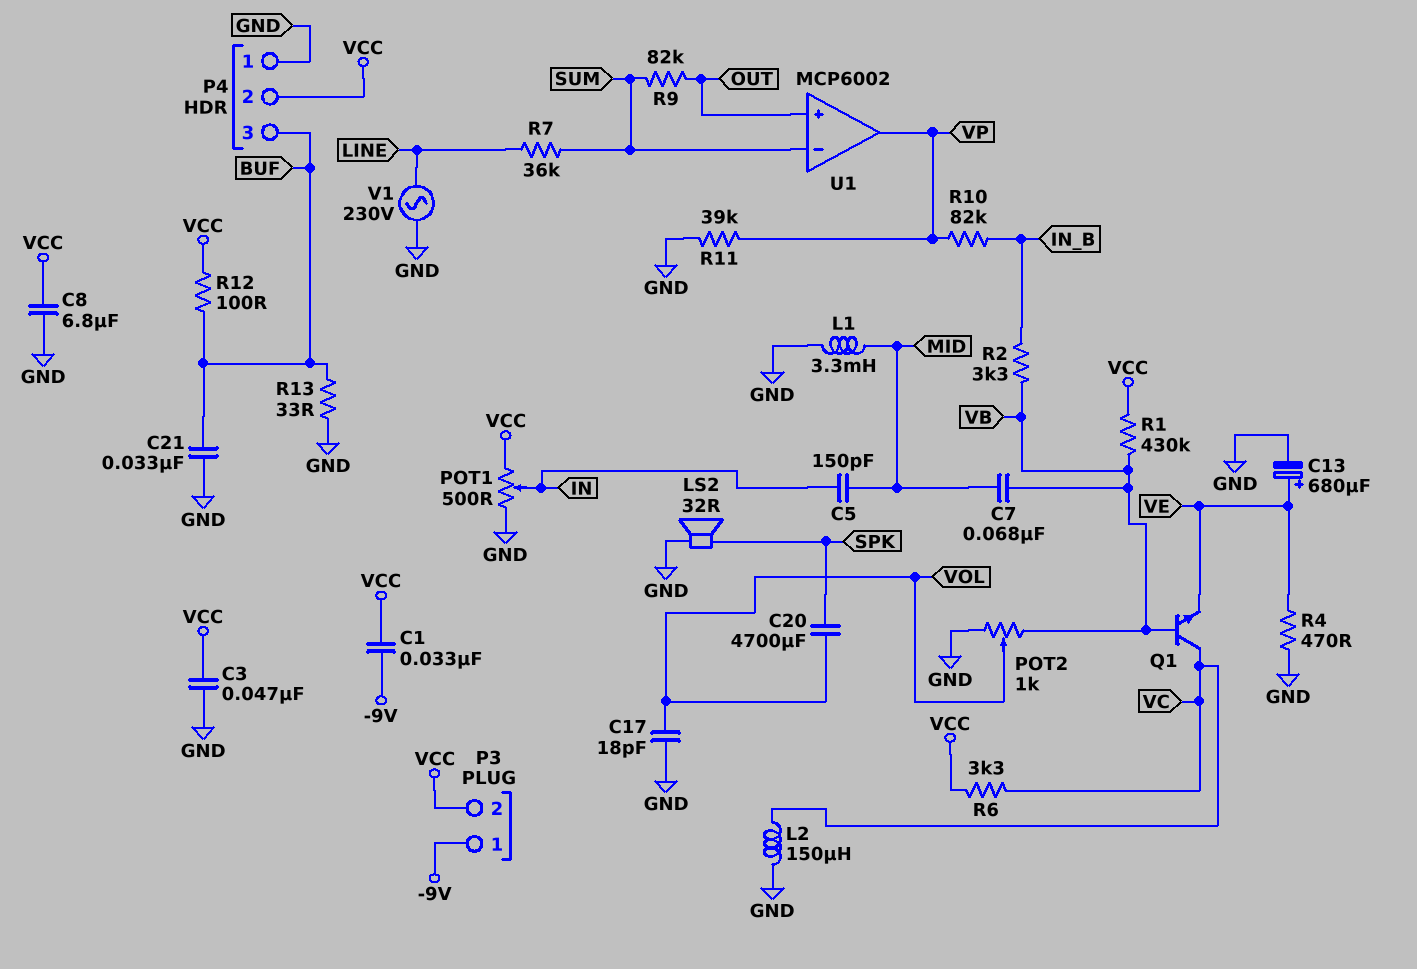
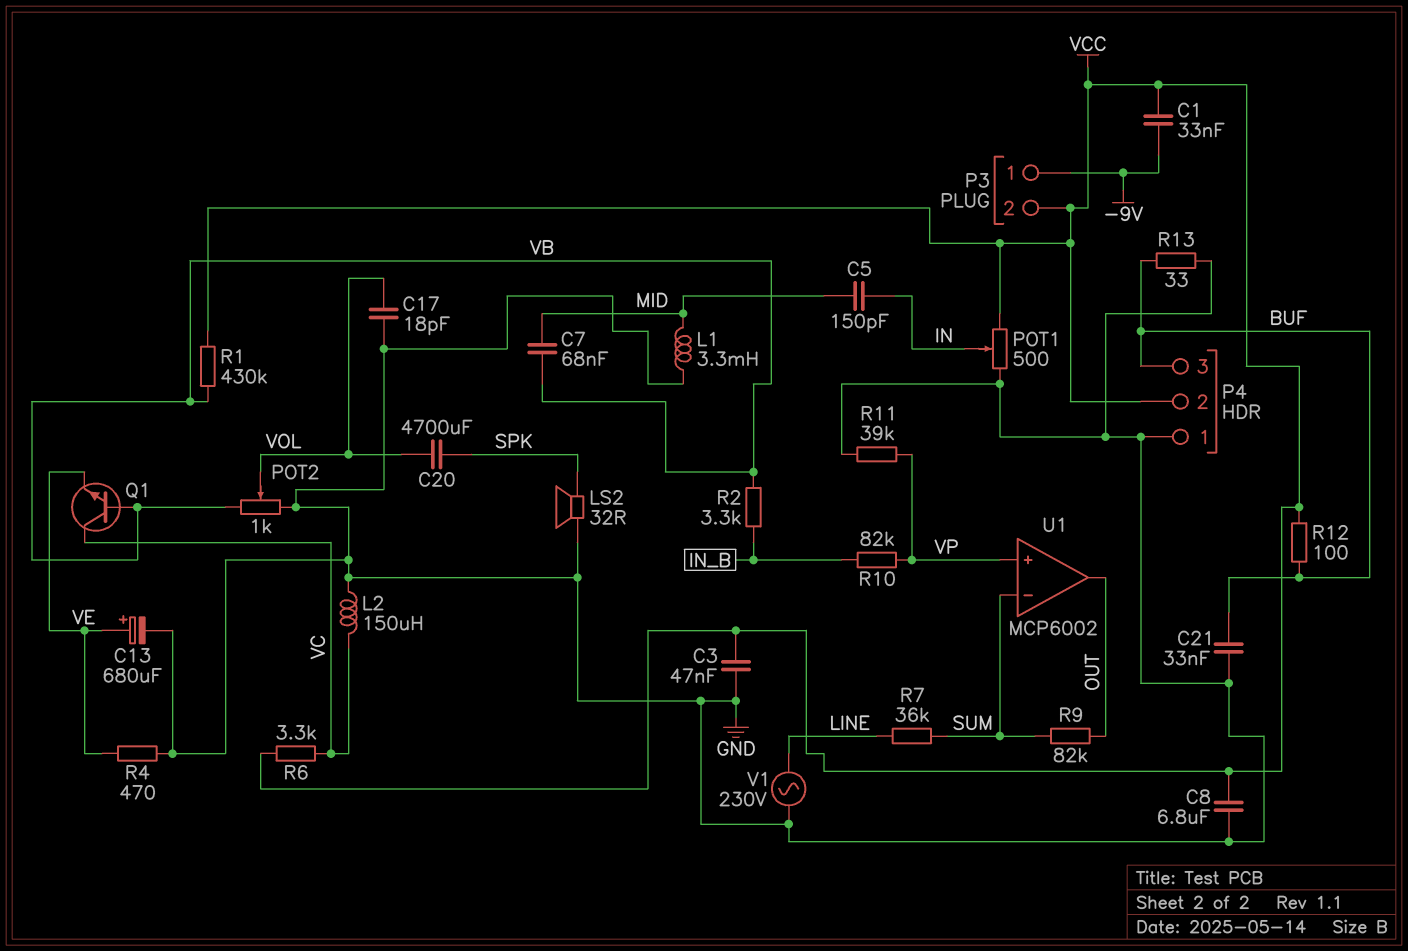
U1 pin in+: OUT -> VP
U1 pin out: VP -> OUT

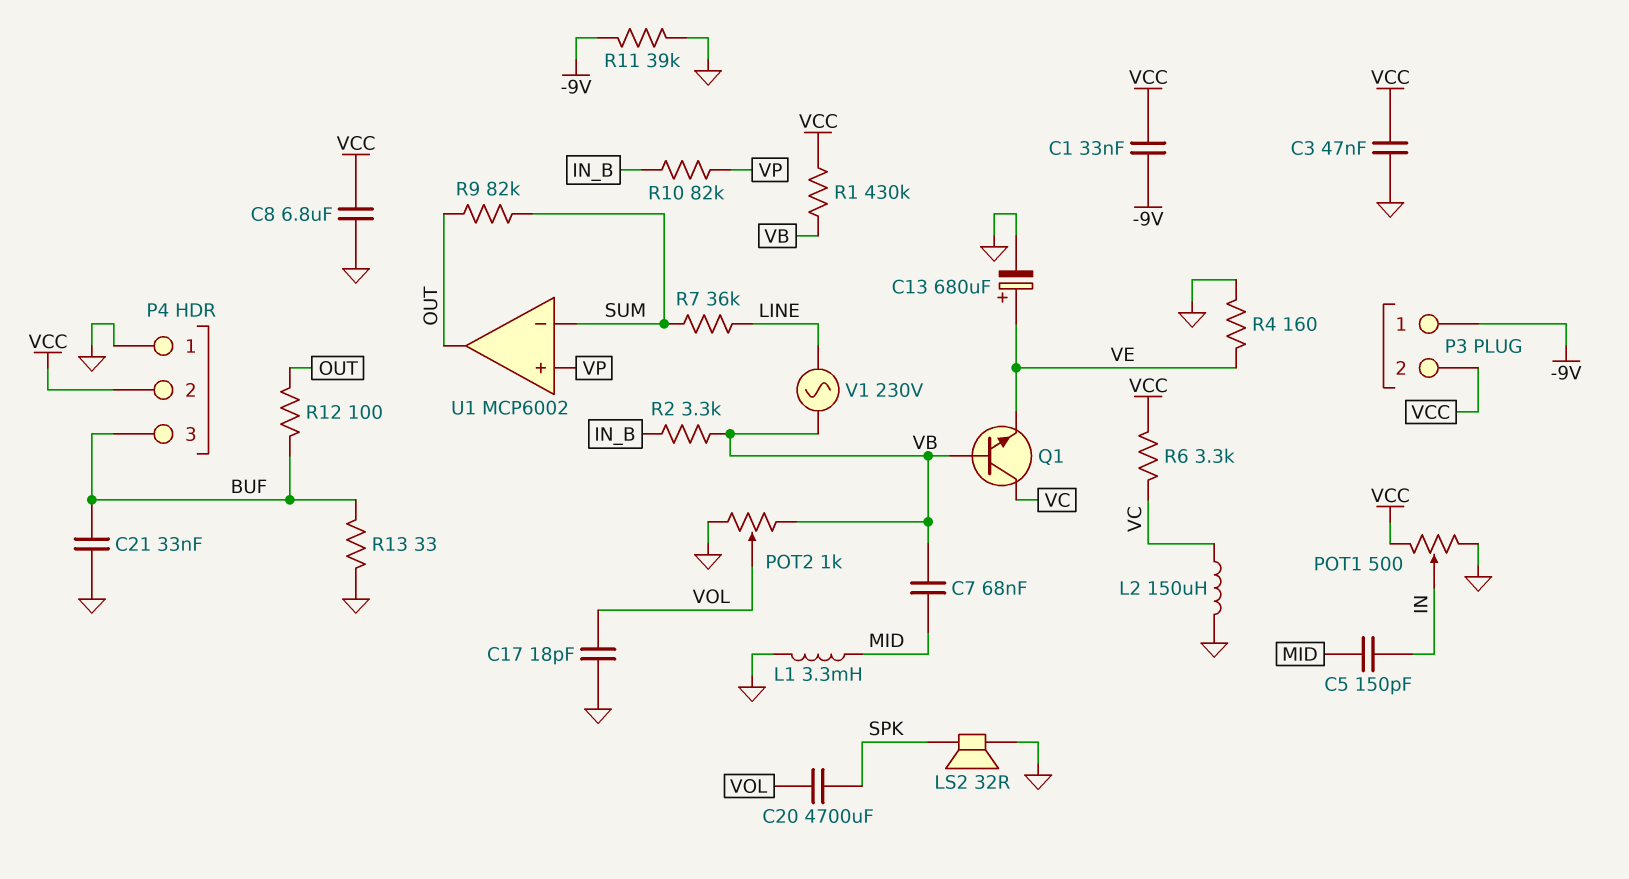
R4: 470 (GND, VE) -> 160 (GND, VE)
R11: 39k (GND, VP) -> 39k (-9V, GND)
R12: 100 (BUF, VCC) -> 100 (BUF, OUT)
V1: AC 230V (GND, LINE) -> AC 230V (LINE, VB)

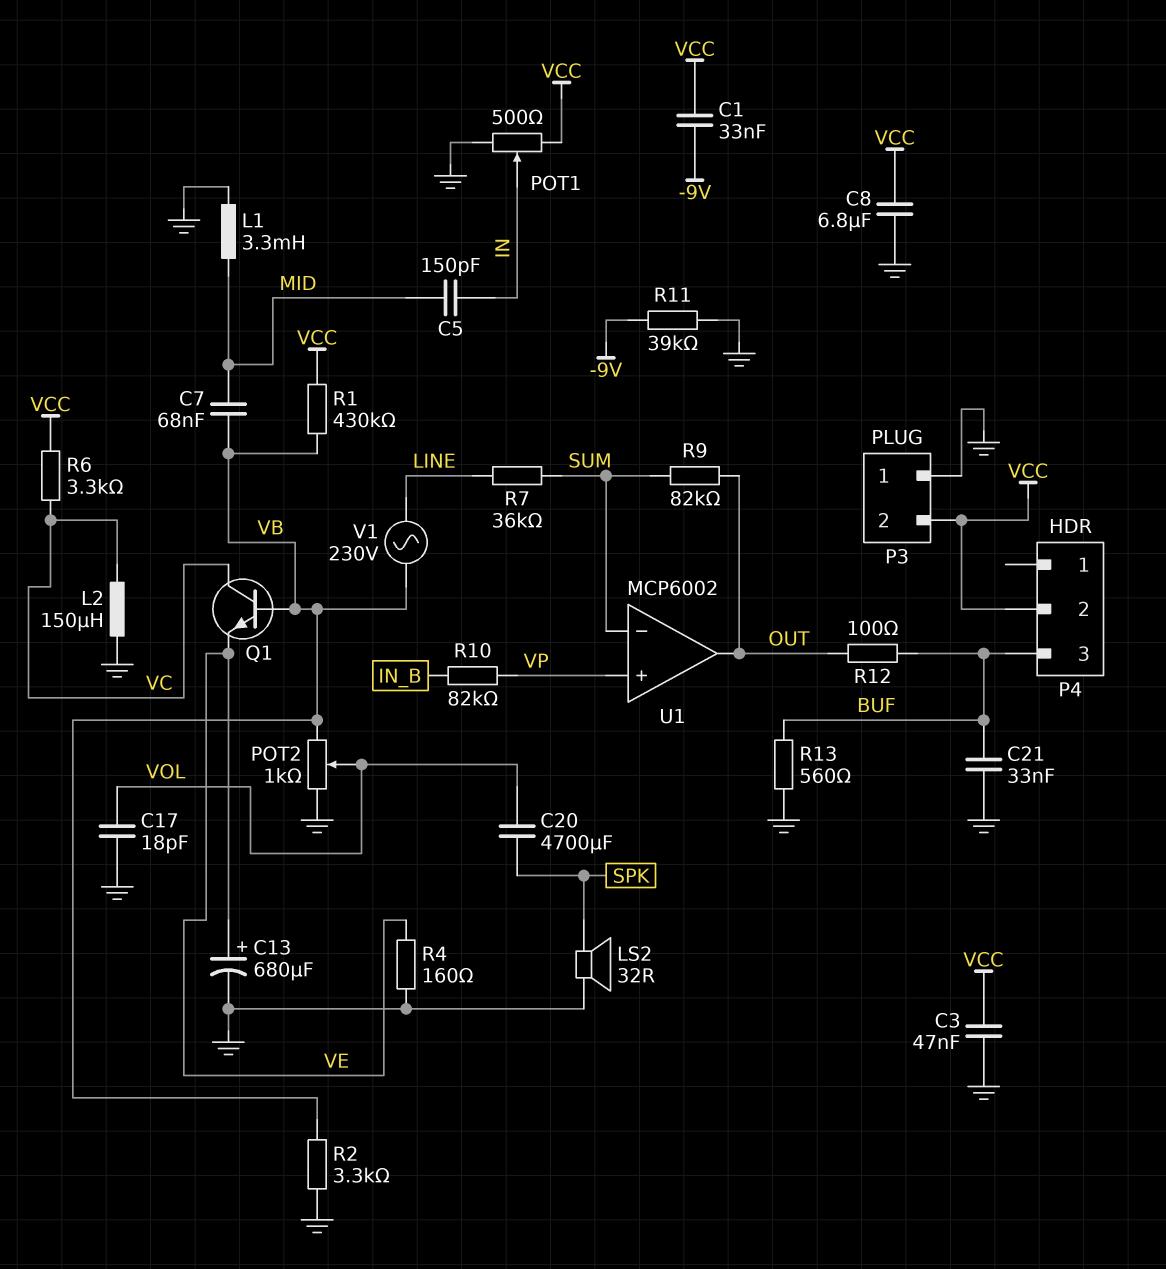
P3 pin 1: -9V -> GND
P4 pin 1: GND -> none
R2: 3.3k (IN_B, VB) -> 3.3k (GND, VB)
R13: 33 (BUF, GND) -> 560 (BUF, GND)

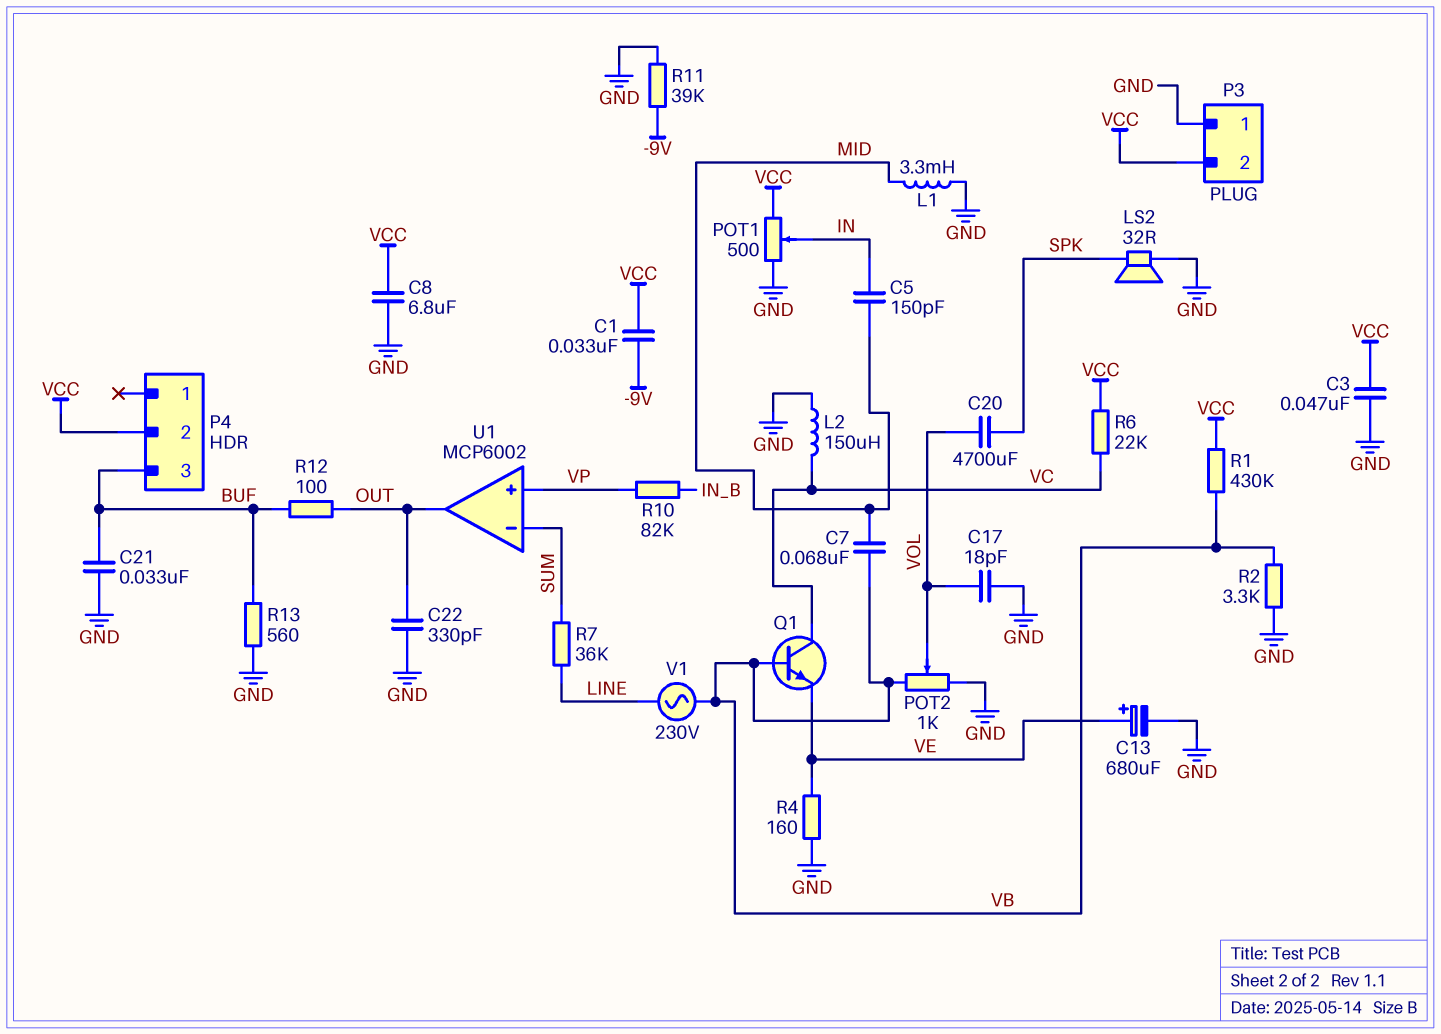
C22: none -> 330pF (GND, OUT)
R6: 3.3k (VC, VCC) -> 22k (VC, VCC)
R9: 82k (OUT, SUM) -> none

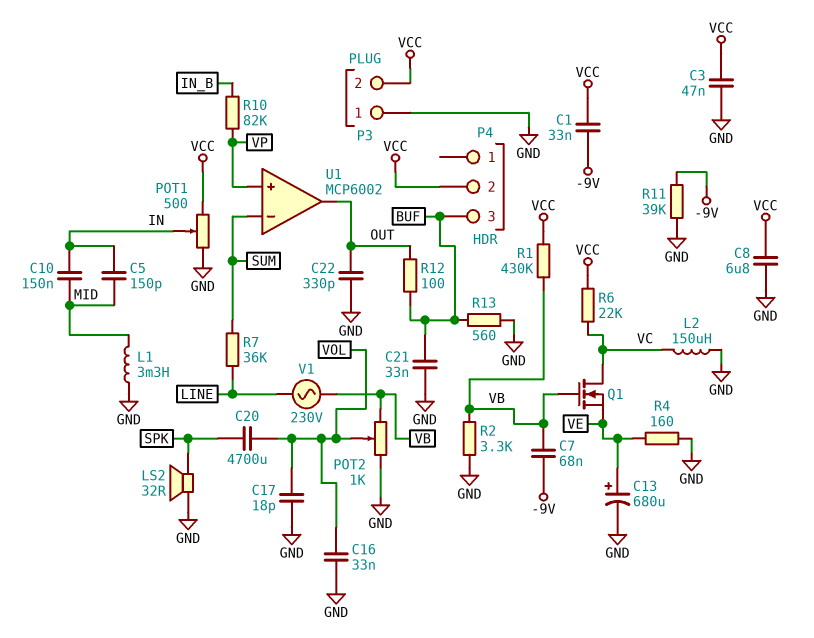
C7: 68nF (MID, VB) -> 68nF (-9V, VB)
C10: none -> 150nF (IN, MID)
C16: none -> 33nF (GND, VOL)
Q1: NPN (B VB, C VC, E VE) -> NMOS (G VB, D VC, S VE)

